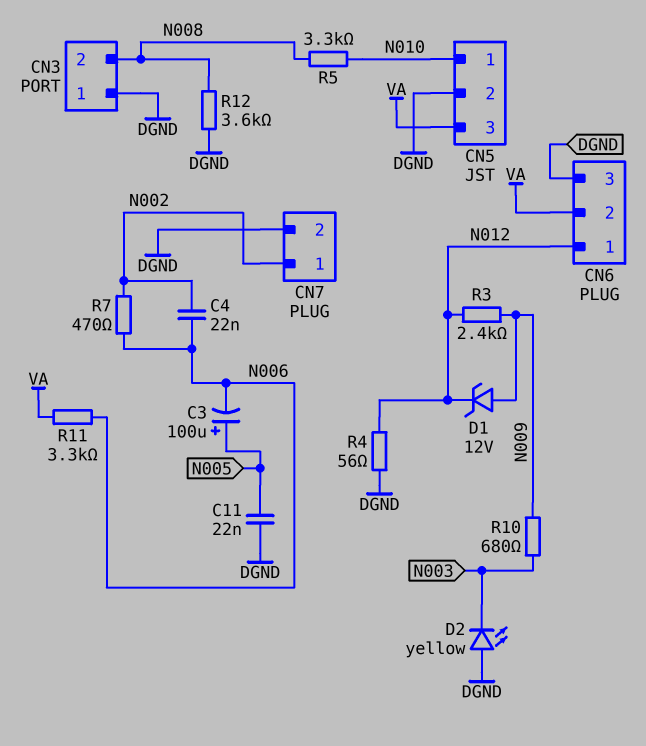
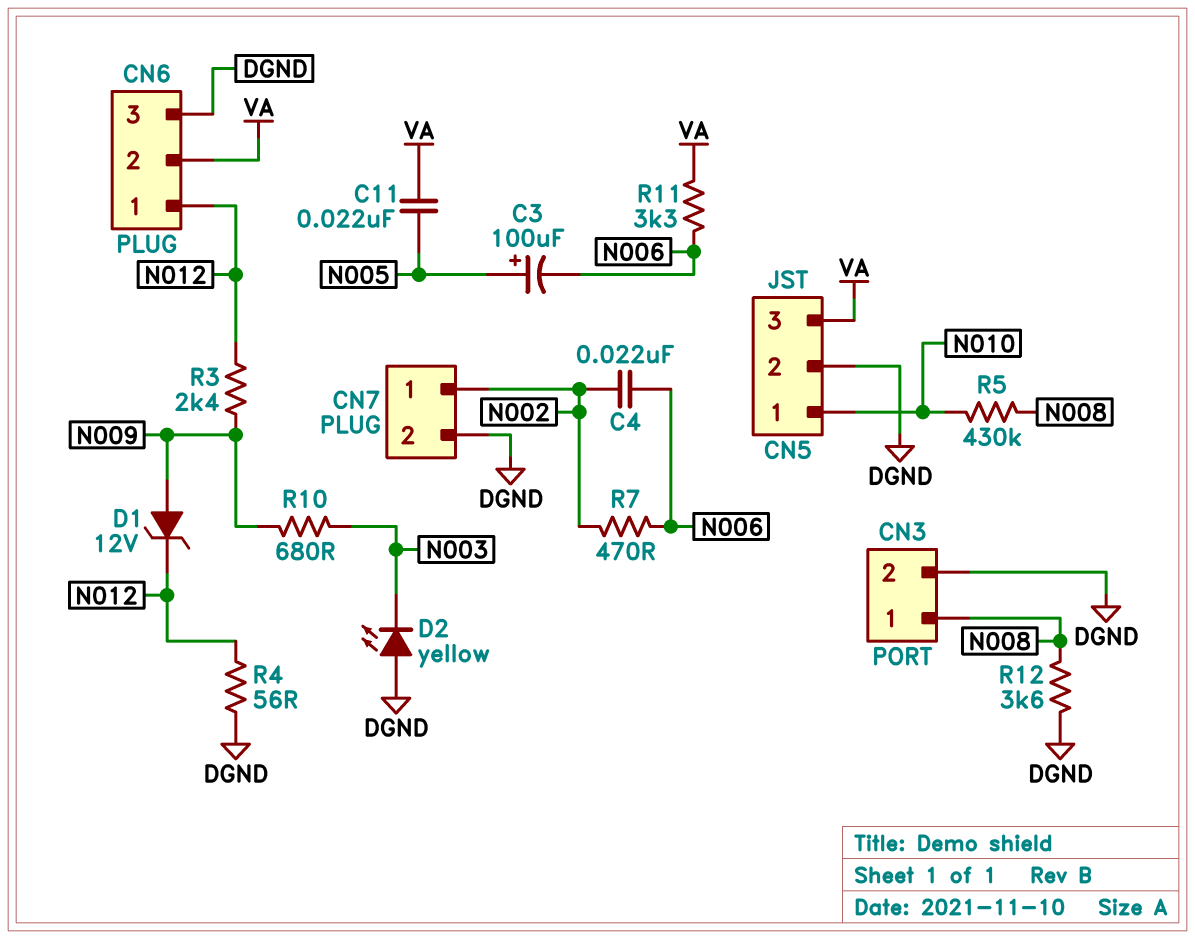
C11: 22nF (DGND, N005) -> 22nF (N005, VA)
CN3 pin 1: DGND -> N008
CN3 pin 2: N008 -> DGND
R5: 3.3k (N008, N010) -> 430k (N008, N010)

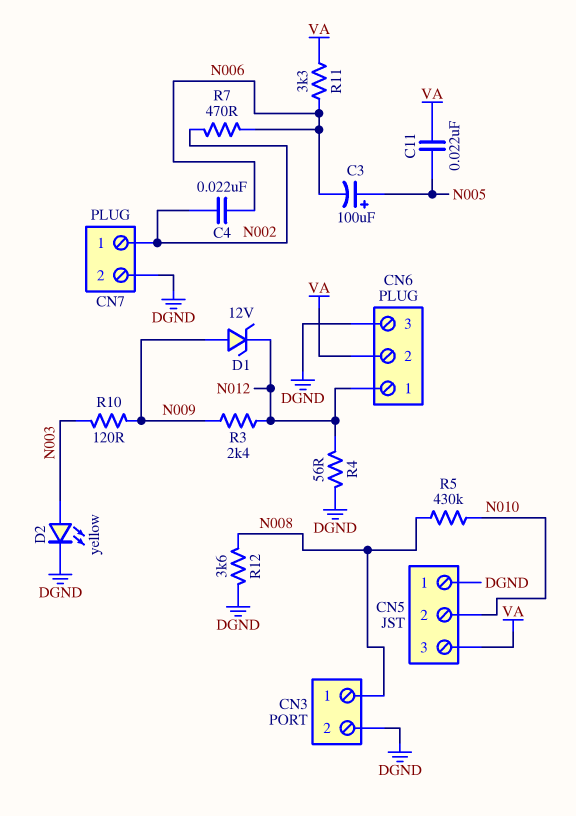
CN5 pin 1: N010 -> DGND
CN5 pin 2: DGND -> N010
D2: LED yellow (A DGND, K N003) -> LED yellow (A N003, K DGND)
R10: 680 (N003, N009) -> 120 (N003, N009)

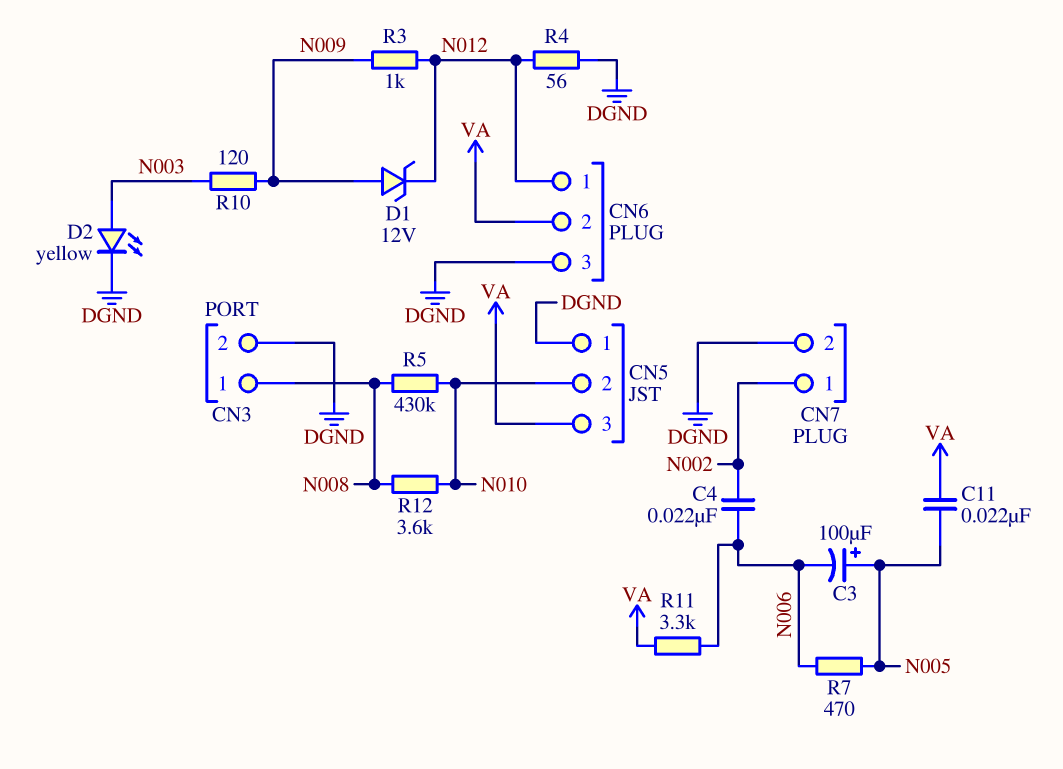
R3: 2.4k (N009, N012) -> 1k (N009, N012)
R7: 470 (N002, N006) -> 470 (N005, N006)
R12: 3.6k (DGND, N008) -> 3.6k (N008, N010)

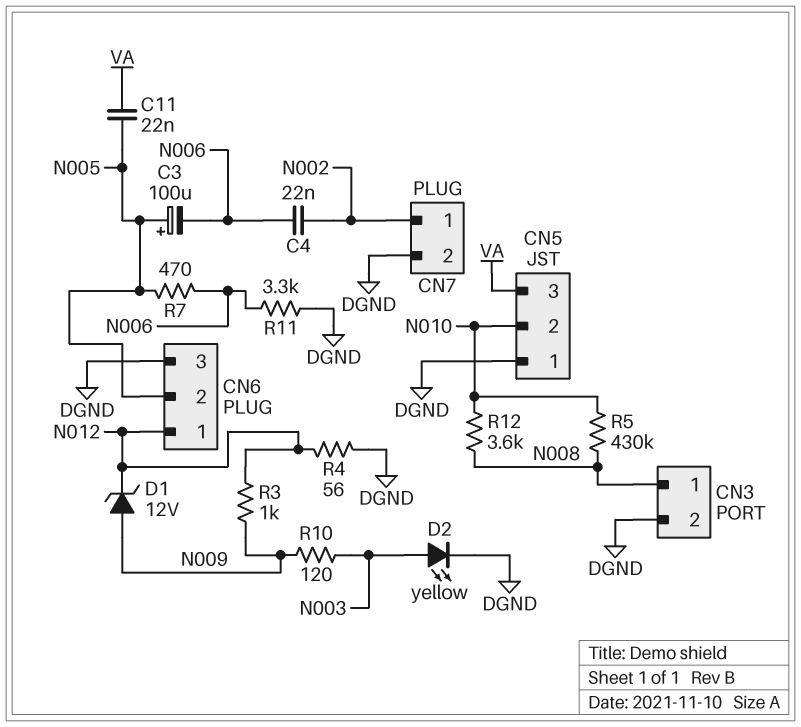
CN6 pin 2: VA -> N005
R11: 3.3k (N006, VA) -> 3.3k (DGND, N006)

